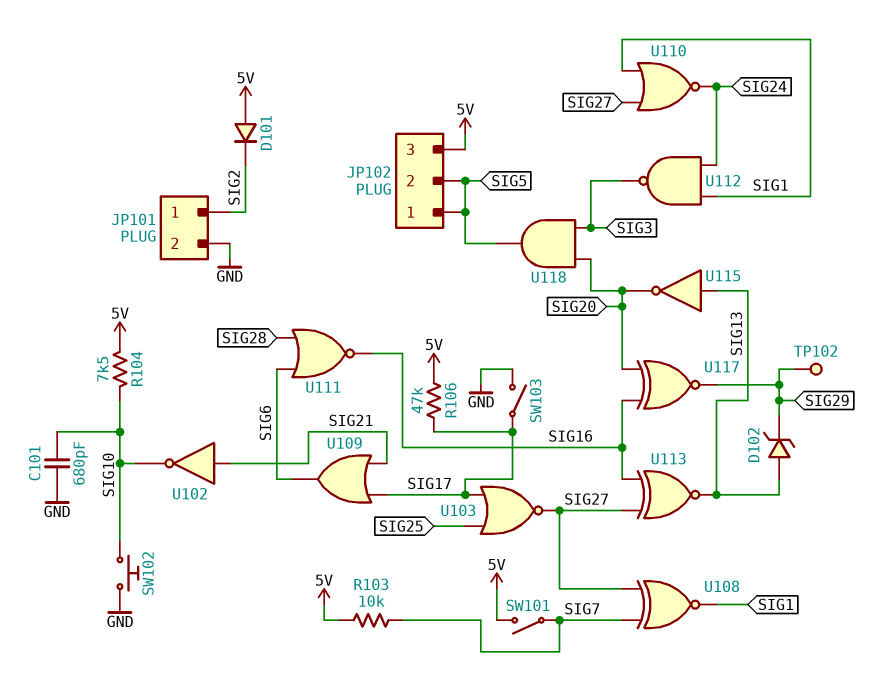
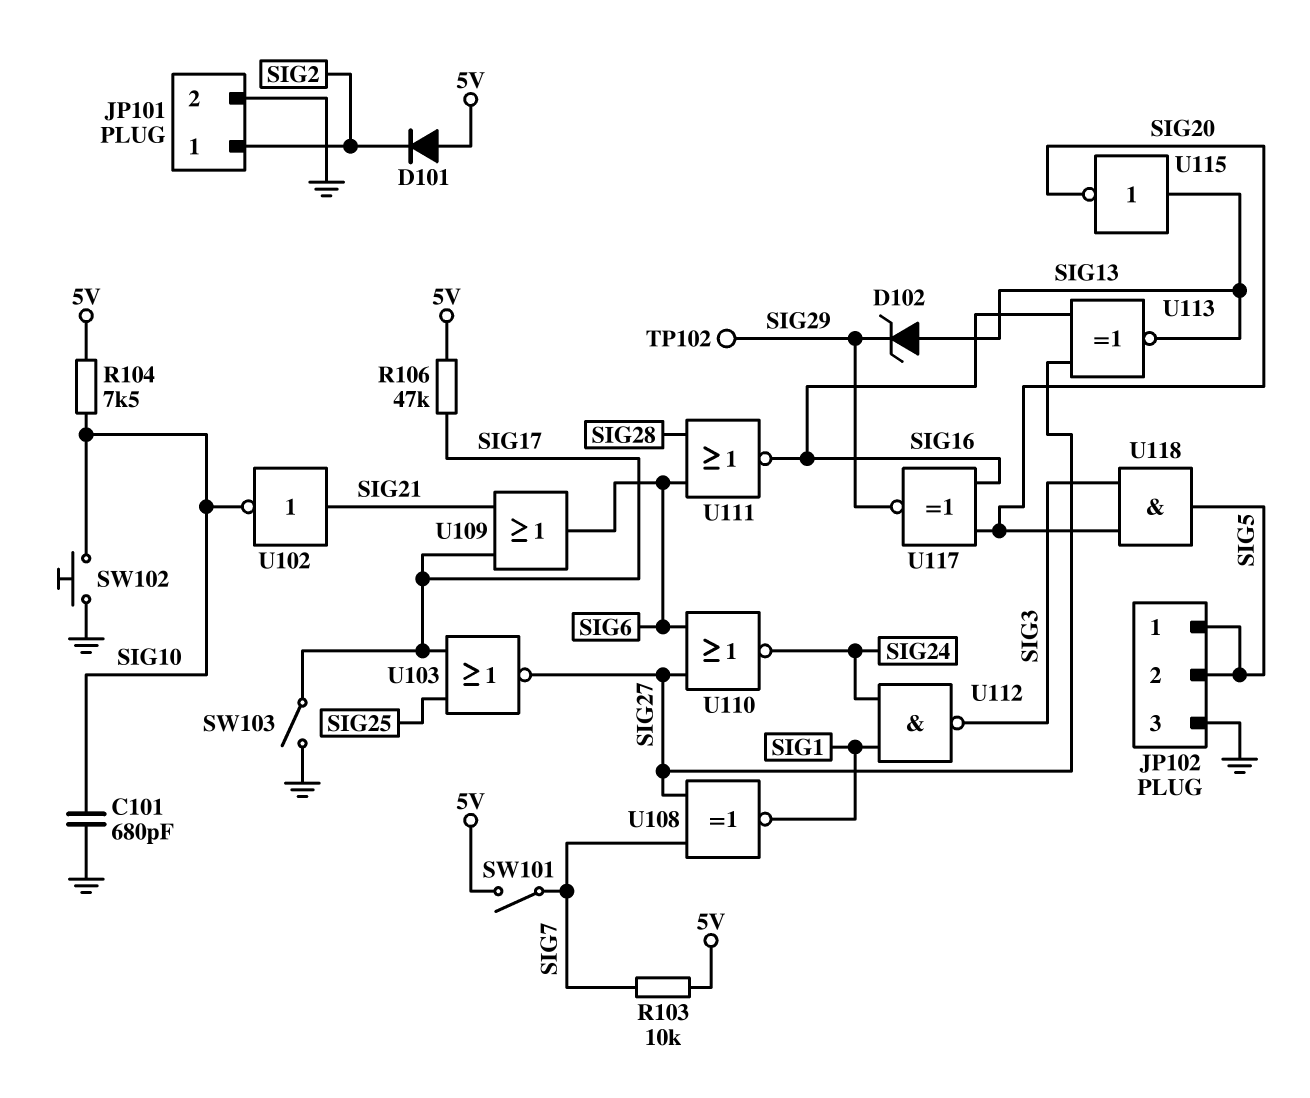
JP102 pin 3: 5V -> GND
U110: NOR (in SIG1, in SIG27, out SIG24) -> NOR (in SIG6, in SIG27, out SIG24)

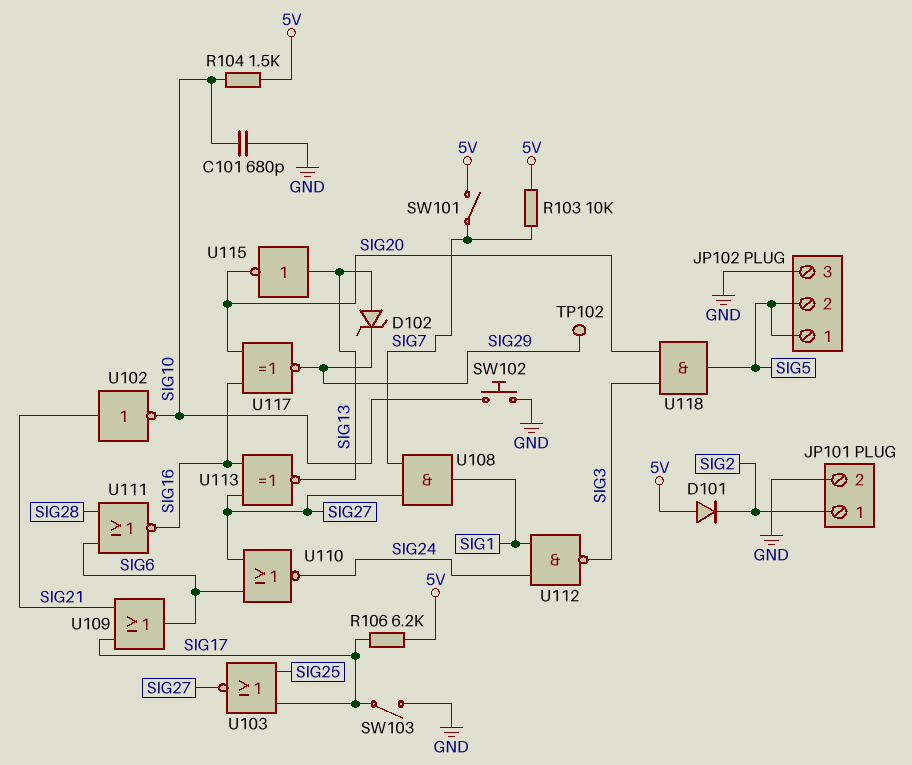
R104: 7.5k (5V, SIG10) -> 1.5k (5V, SIG10)
R106: 47k (5V, SIG17) -> 6.2k (5V, SIG17)
U108: XNOR (in SIG7, in SIG27, out SIG1) -> AND (in SIG7, in SIG27, out SIG1)

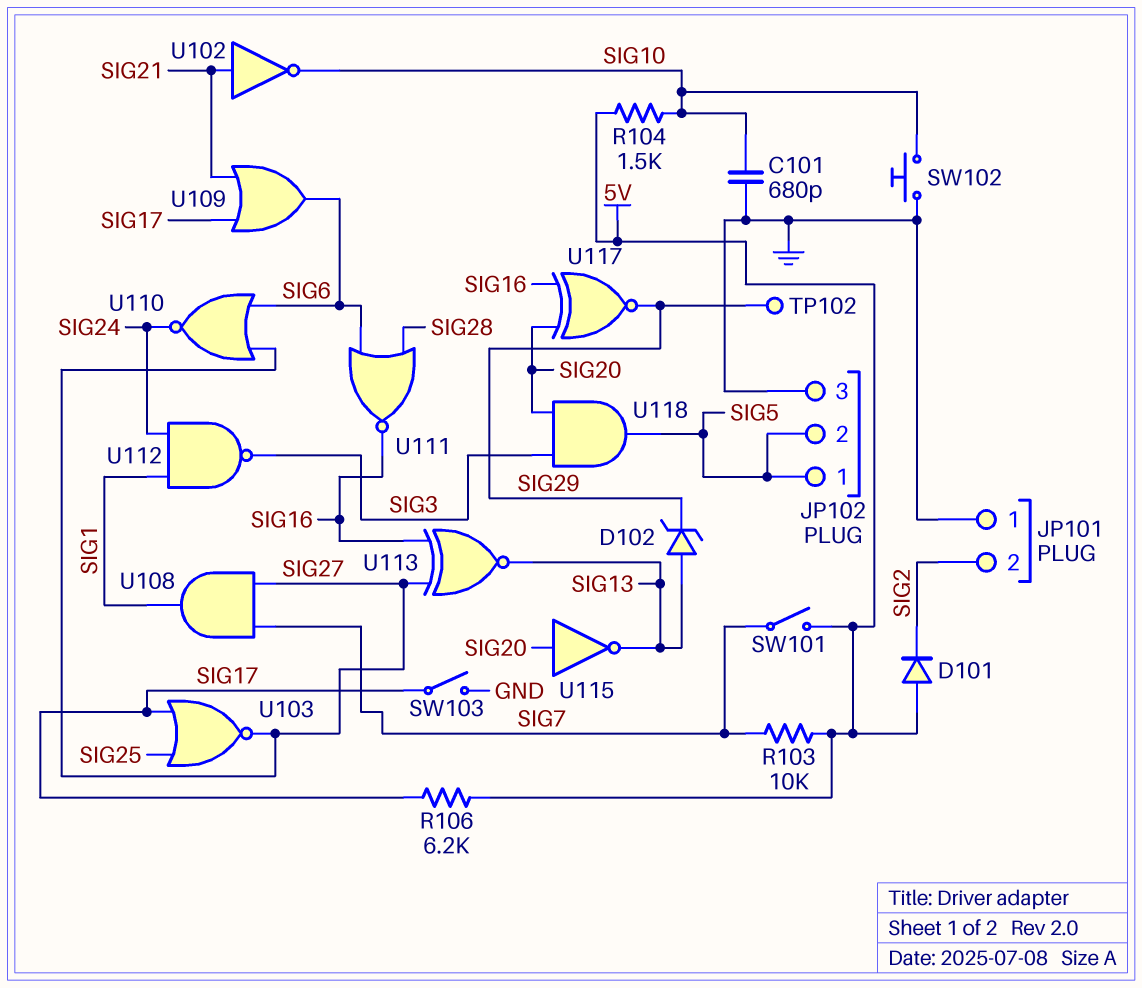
JP101 pin 1: SIG2 -> GND
JP101 pin 2: GND -> SIG2
U115: NOT (in SIG13, out SIG20) -> NOT (in SIG20, out SIG13)

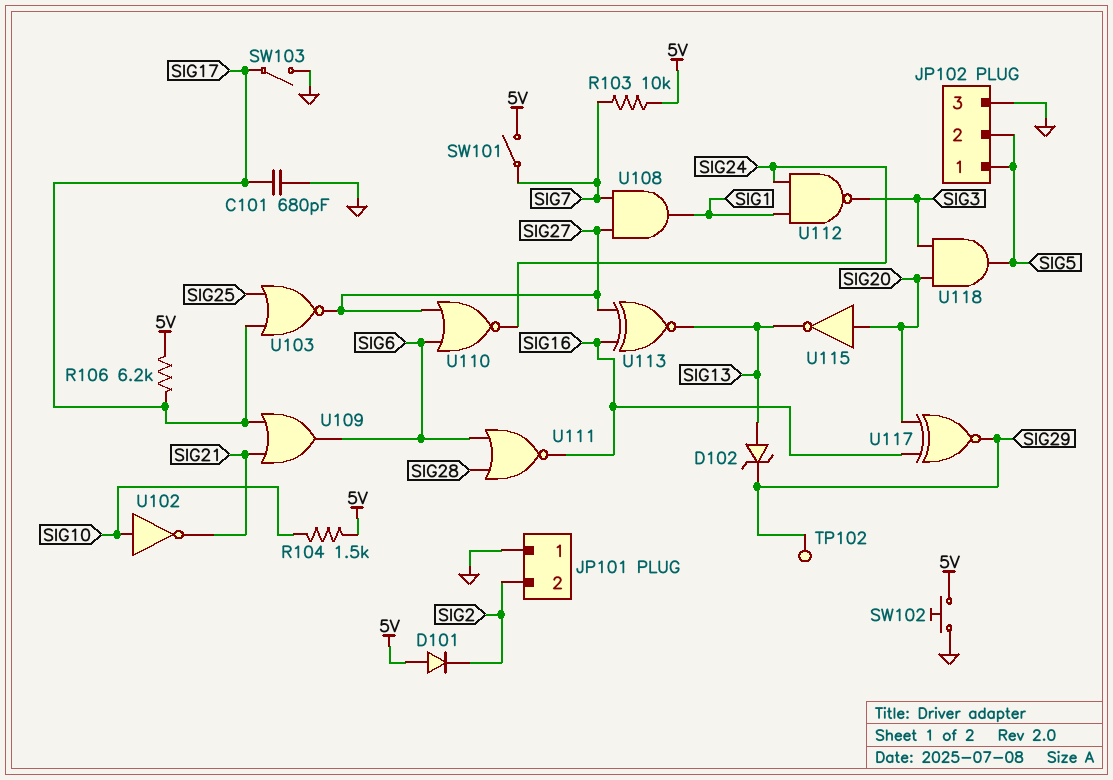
C101: 680pF (GND, SIG10) -> 680pF (GND, SIG17)
SW102: button (GND, SIG10) -> button (5V, GND)
U102: NOT (in SIG21, out SIG10) -> NOT (in SIG10, out SIG21)

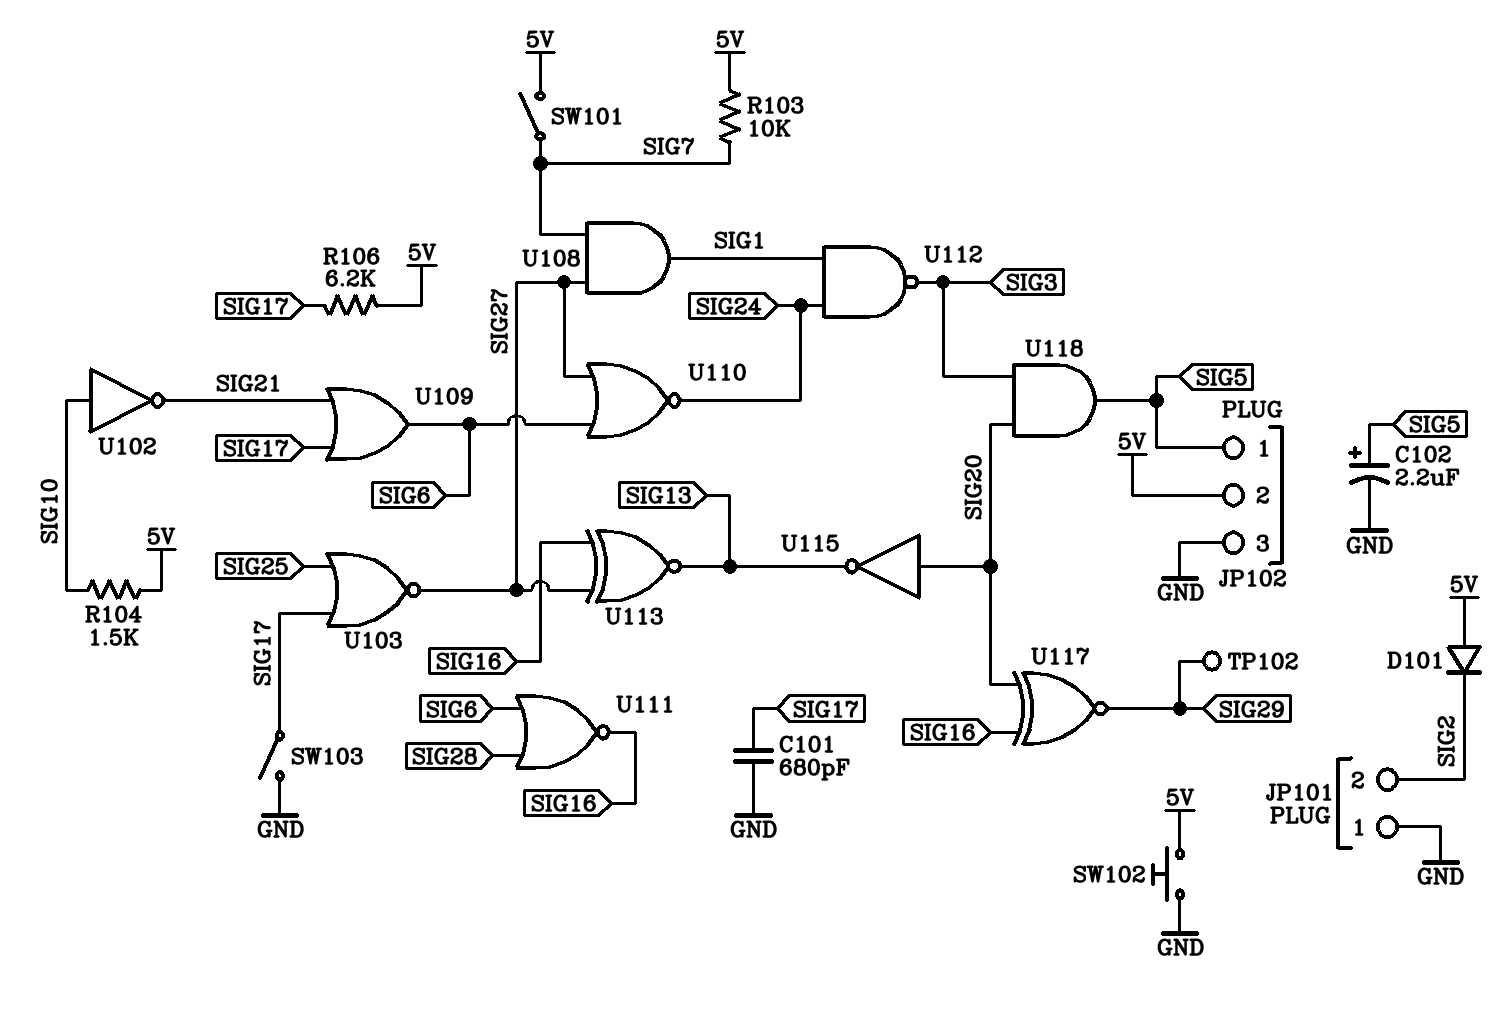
C102: none -> 2.2uF (plus SIG5, minus GND)
D102: zener (A SIG13, K SIG29) -> none
JP102 pin 2: SIG5 -> 5V

